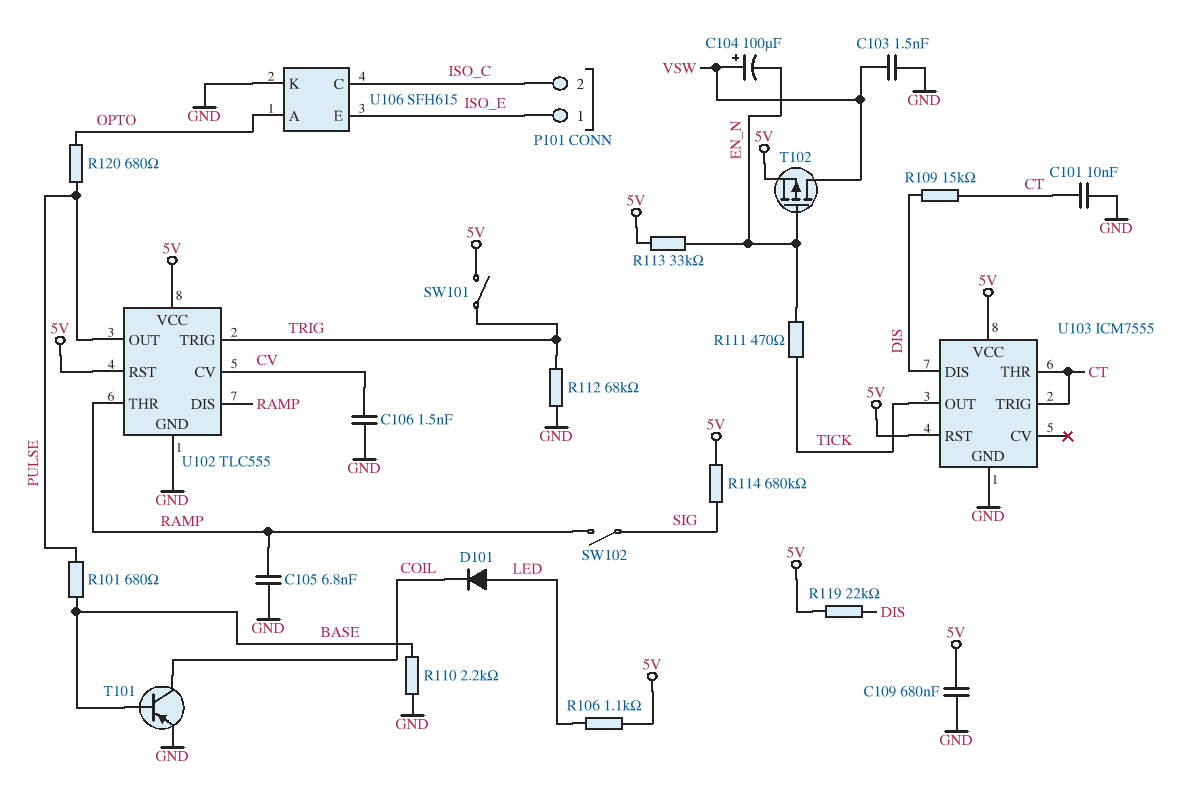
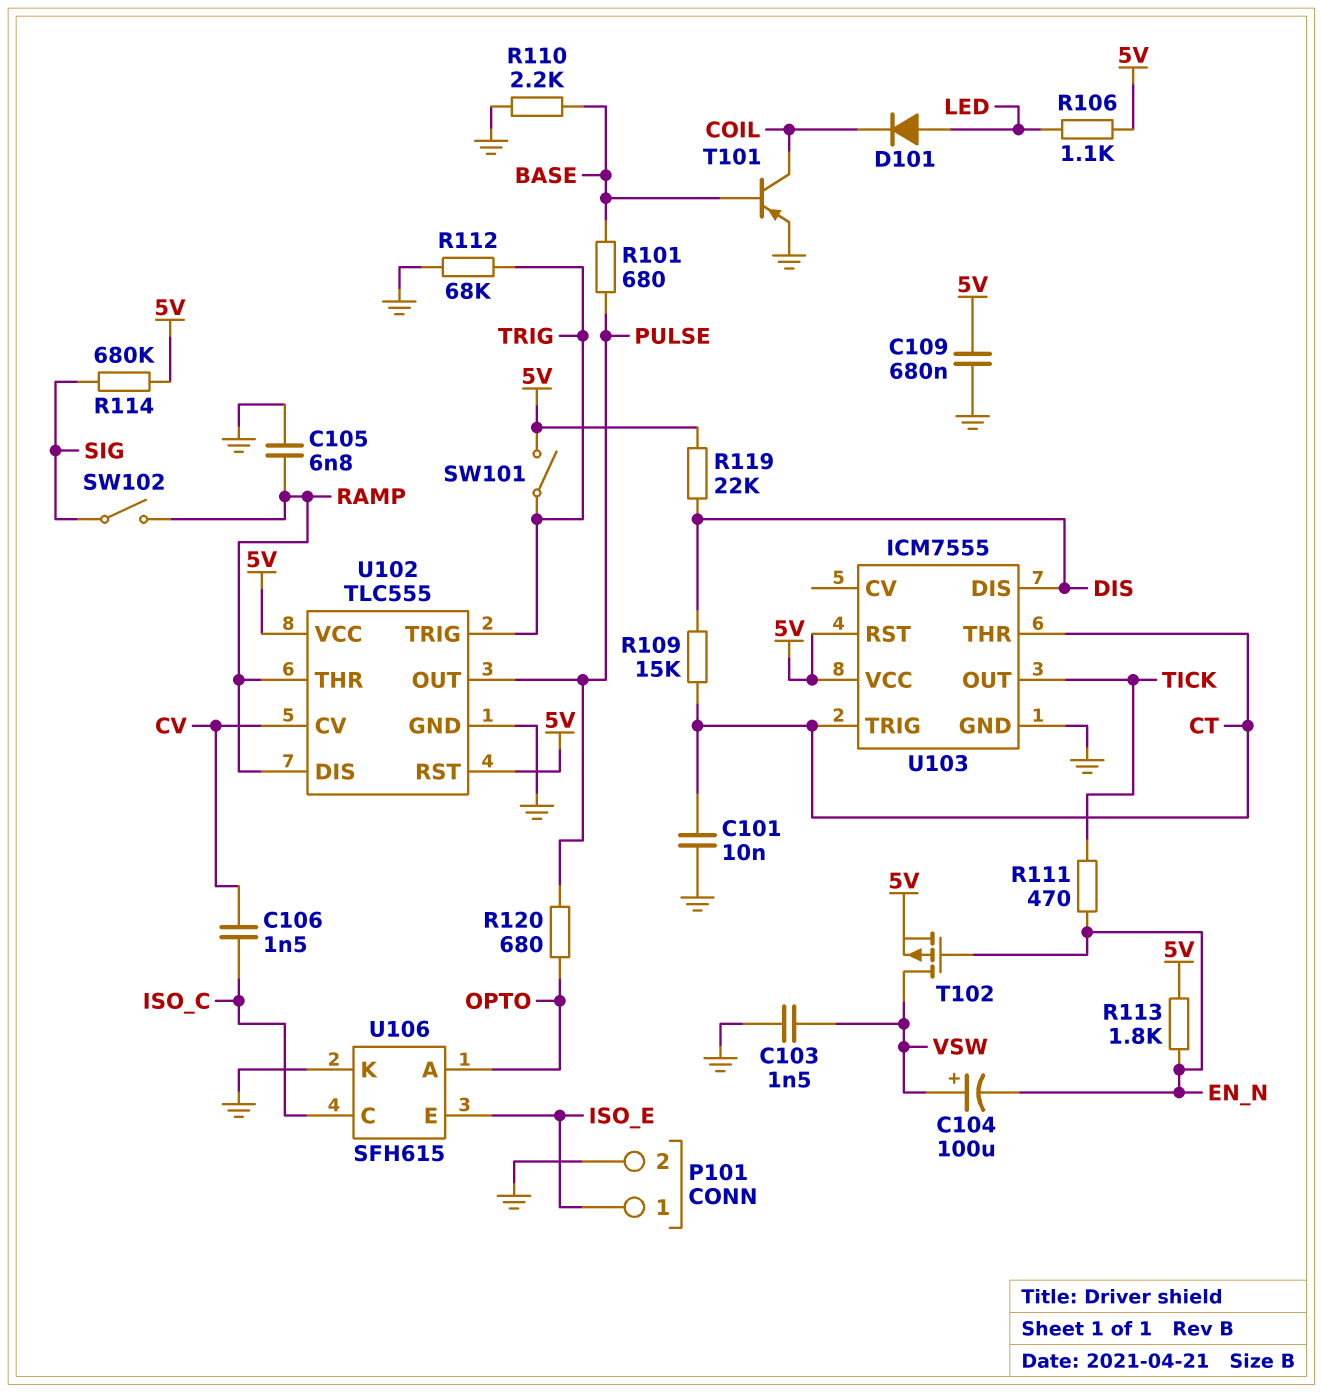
C106: 1.5nF (CV, GND) -> 1.5nF (CV, ISO_C)
P101 pin 2: ISO_C -> GND
R113: 33k (5V, EN_N) -> 1.8k (5V, EN_N)

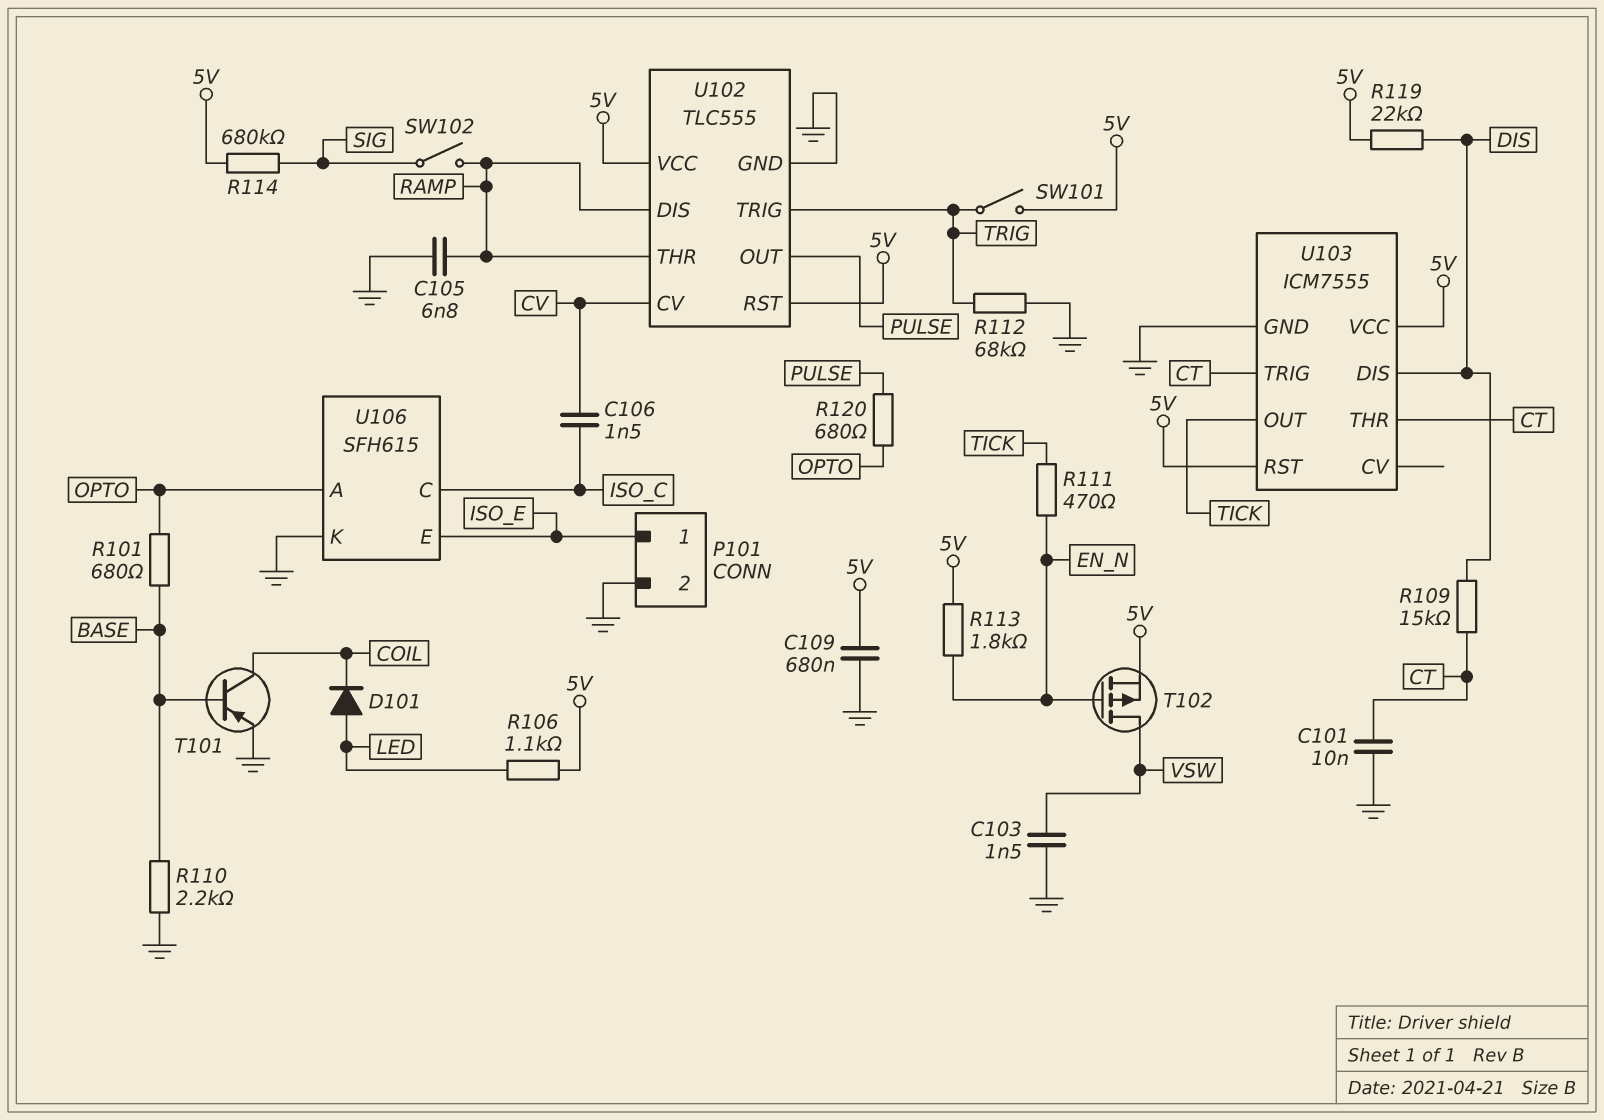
C104: 100uF (plus VSW, minus EN_N) -> none
R101: 680 (BASE, PULSE) -> 680 (BASE, OPTO)

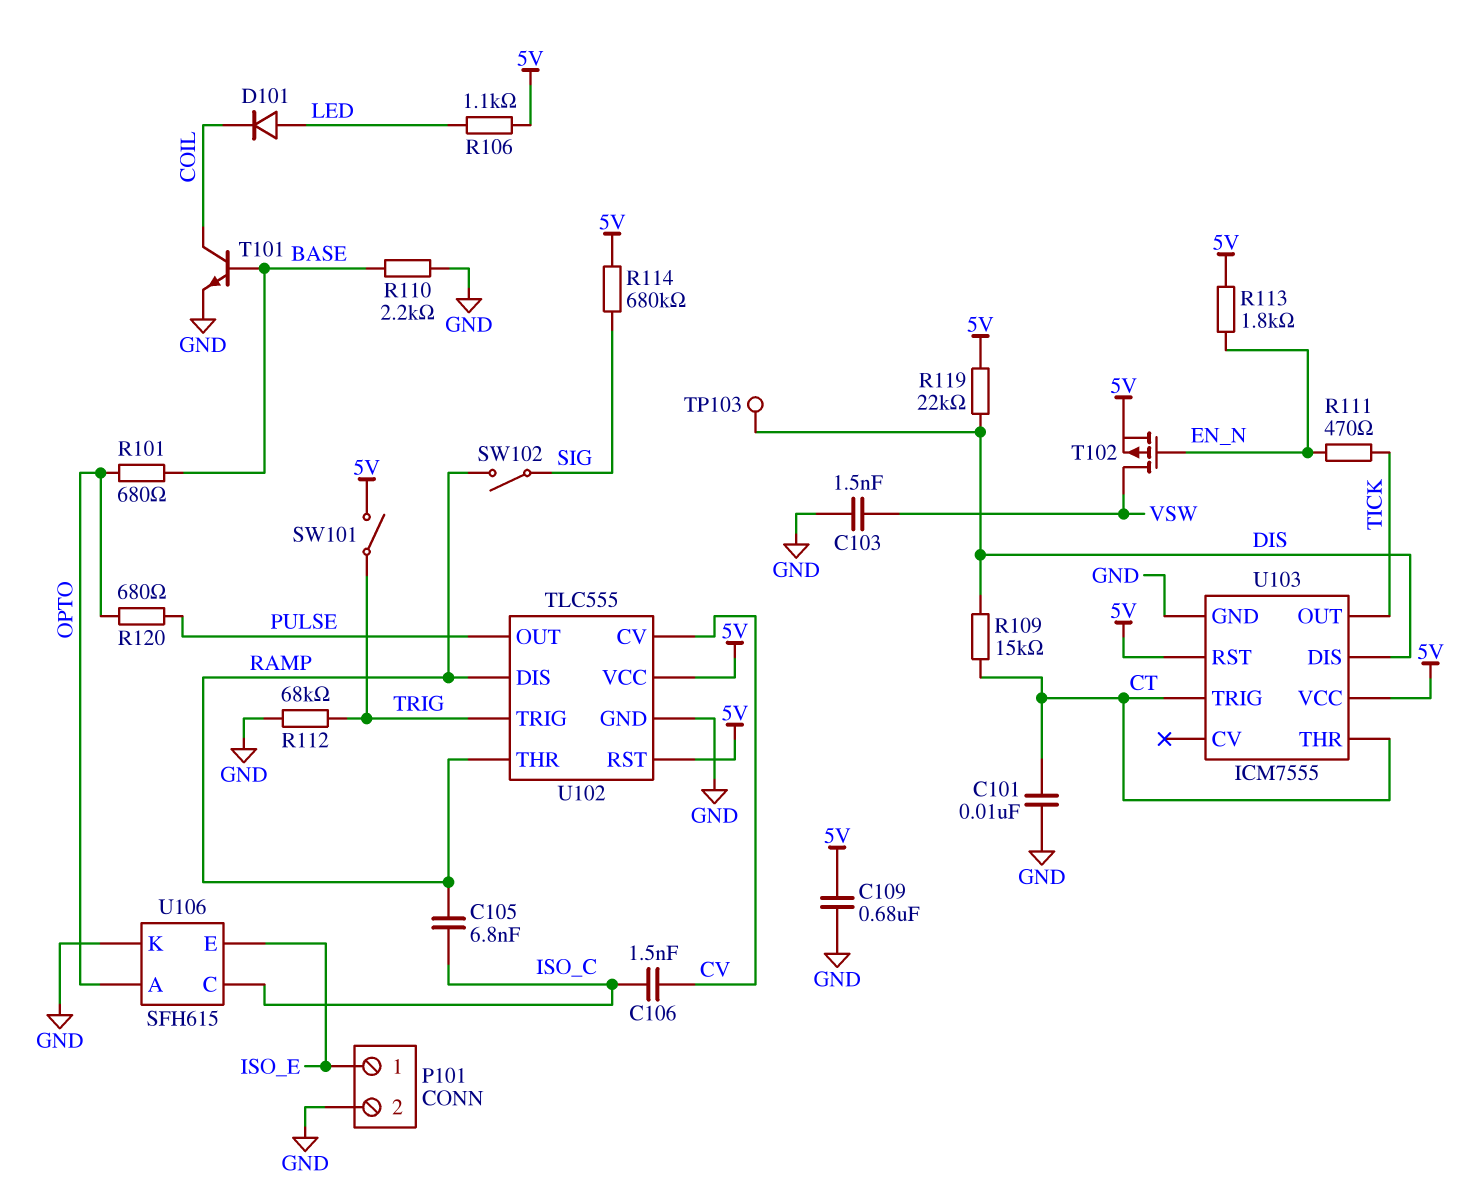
C105: 6.8nF (GND, RAMP) -> 6.8nF (ISO_C, RAMP)
T101: PNP (B BASE, C COIL, E GND) -> NPN (B BASE, C COIL, E GND)
TP103: none -> test point (DIS)

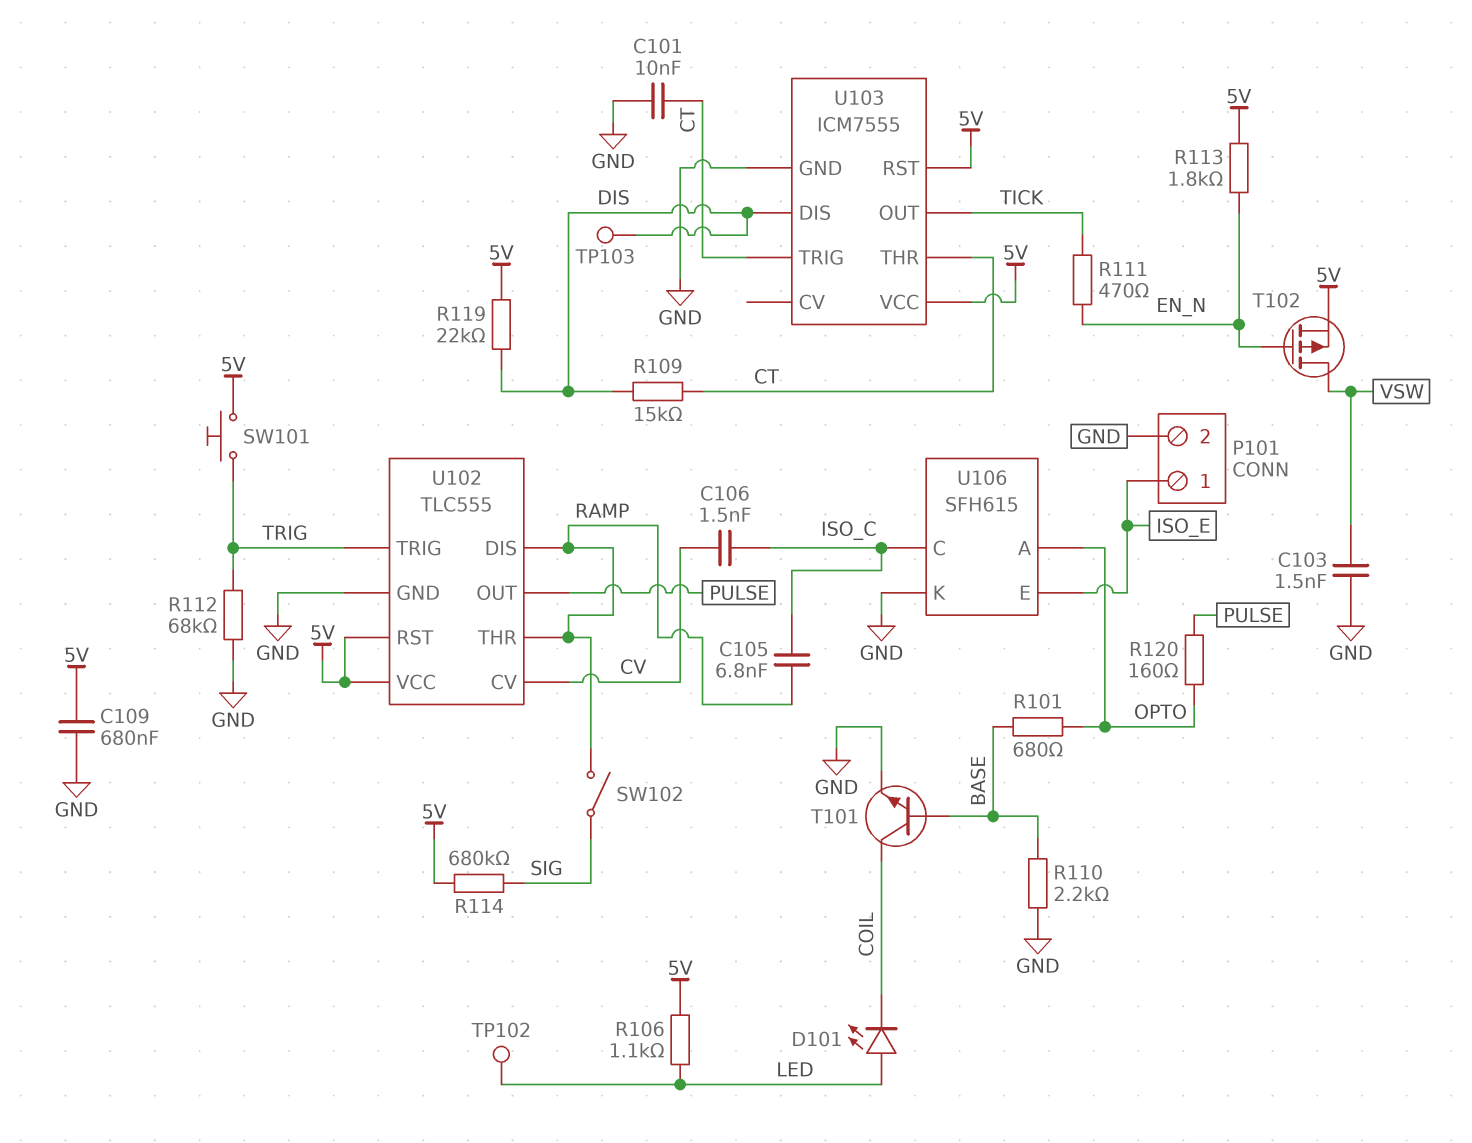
D101: diode (A LED, K COIL) -> LED (A LED, K COIL)
R120: 680 (OPTO, PULSE) -> 160 (OPTO, PULSE)
SW101: switch (5V, TRIG) -> button (5V, TRIG)
TP102: none -> test point (LED)

